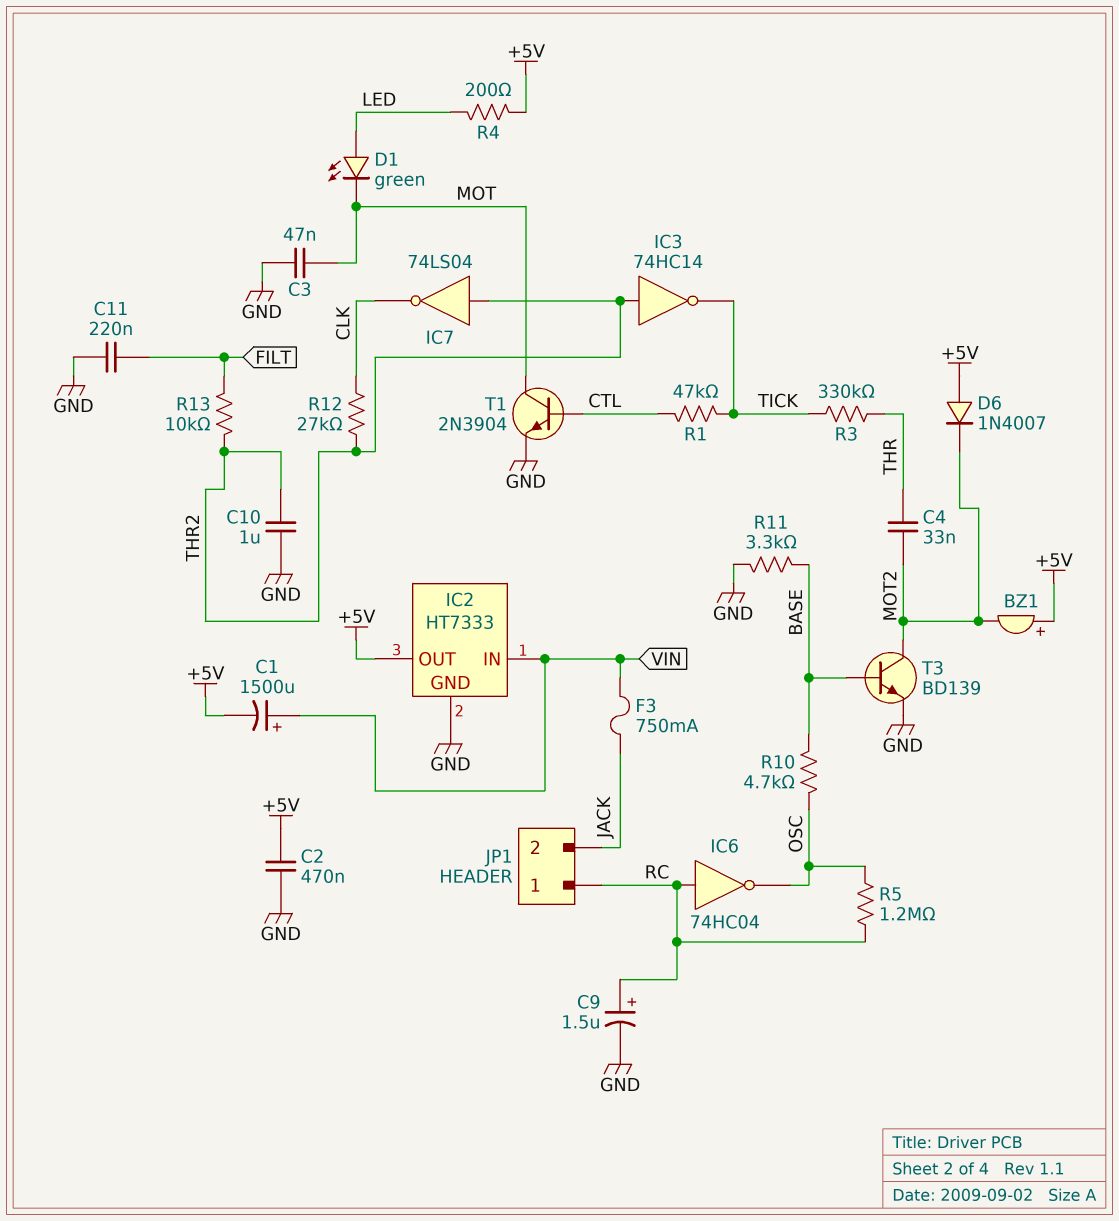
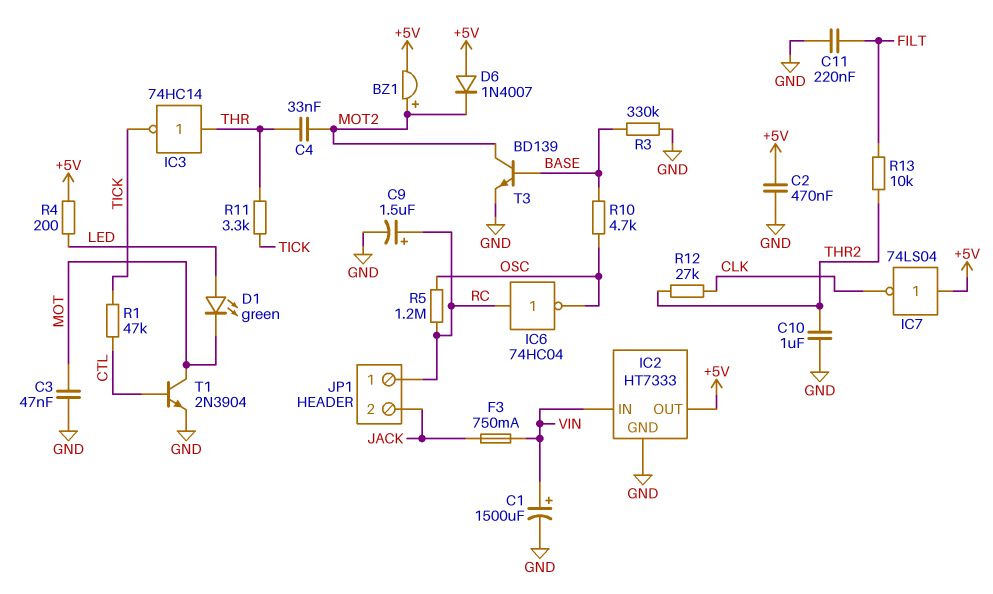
BZ1: buzzer (plus +5V, minus MOT2) -> buzzer (plus MOT2, minus +5V)
C1: 1500uF (plus VIN, minus +5V) -> 1500uF (plus VIN, minus GND)
IC3: NOT 74HC14 (in THR2, out TICK) -> NOT 74HC14 (in THR, out TICK)
IC7: NOT 74LS04 (in THR2, out CLK) -> NOT 74LS04 (in +5V, out CLK)
R3: 330k (THR, TICK) -> 330k (BASE, GND)
R11: 3.3k (BASE, GND) -> 3.3k (THR, TICK)

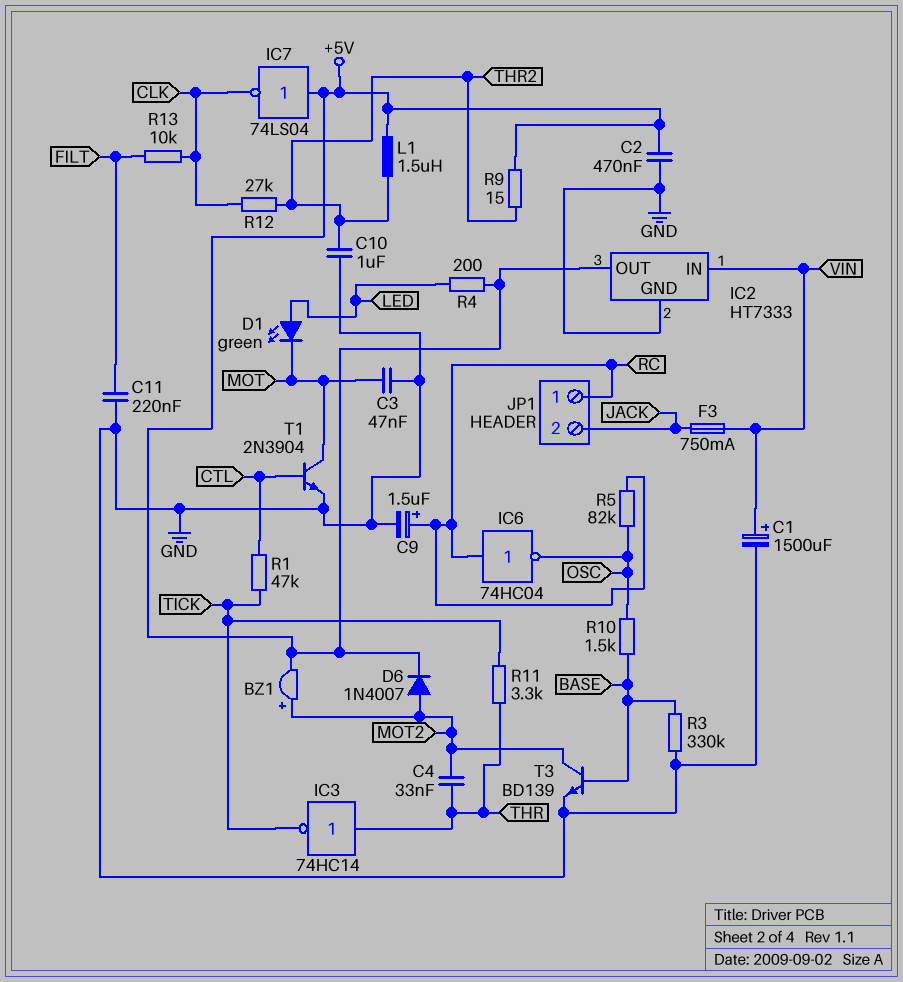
D6: diode 1N4007 (A +5V, K MOT2) -> diode 1N4007 (A MOT2, K +5V)
L1: none -> 1.5uH (+5V, THR2)
R5: 1.2M (OSC, RC) -> 82k (OSC, RC)
R9: none -> 15 (+5V, THR2)
R10: 4.7k (BASE, OSC) -> 1.5k (BASE, OSC)
R13: 10k (FILT, THR2) -> 10k (CLK, FILT)

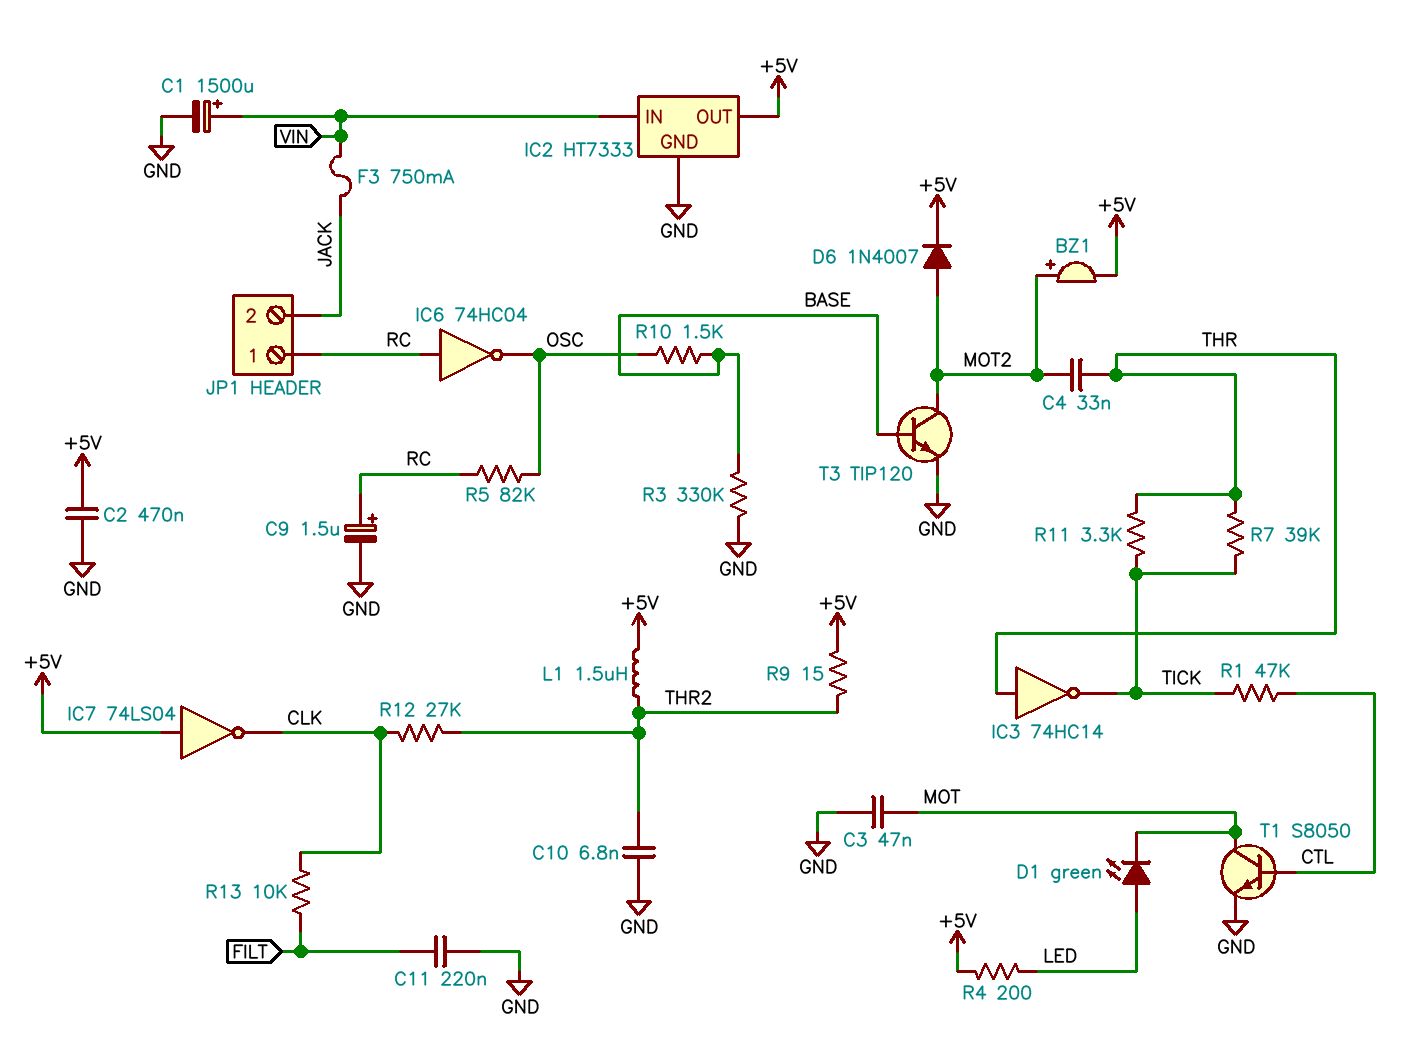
C10: 1uF (GND, THR2) -> 6.8nF (GND, THR2)
R7: none -> 39k (THR, TICK)
T1: NPN 2N3904 (B CTL, C MOT, E GND) -> NPN S8050 (B CTL, C MOT, E GND)
T3: NPN BD139 (B BASE, C MOT2, E GND) -> NPN TIP120 (B BASE, C MOT2, E GND)

